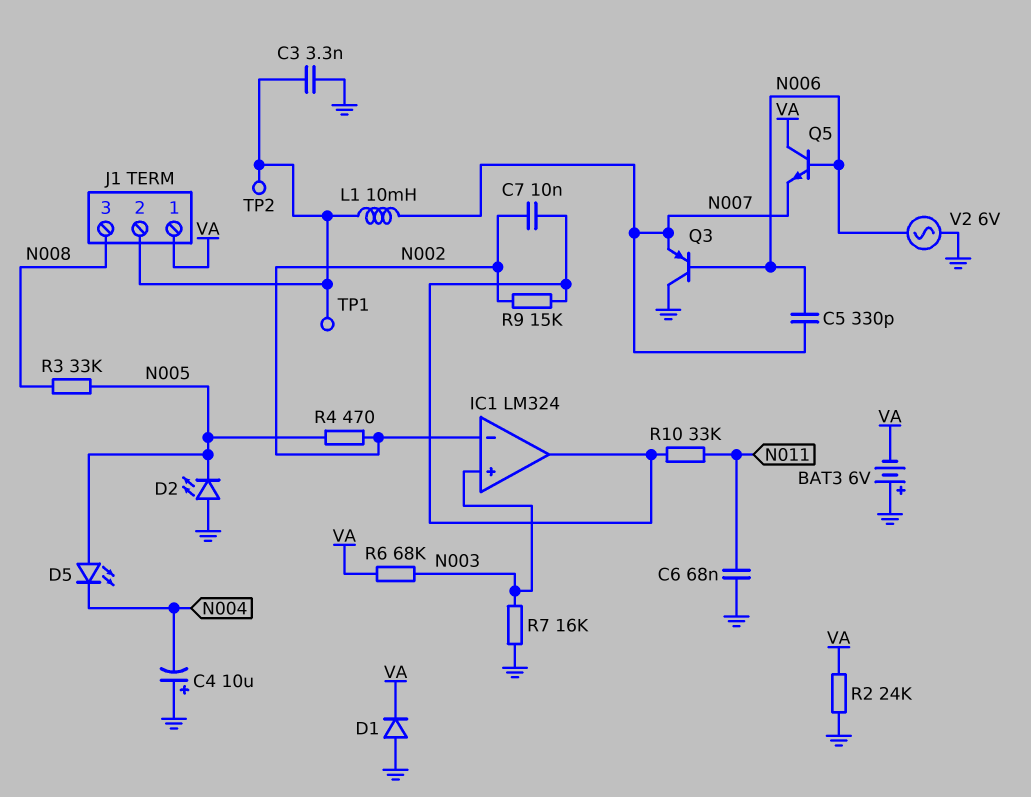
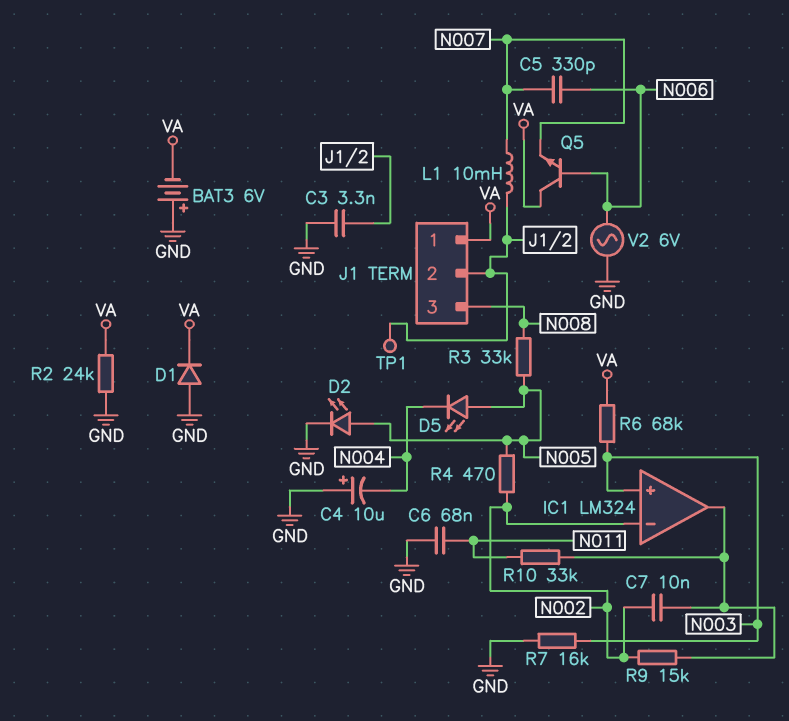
D2: LED (A GND, K N005) -> LED (A N005, K GND)
Q3: PNP (B N006, C GND, E N007) -> none
TP2: test point (J1/2) -> none

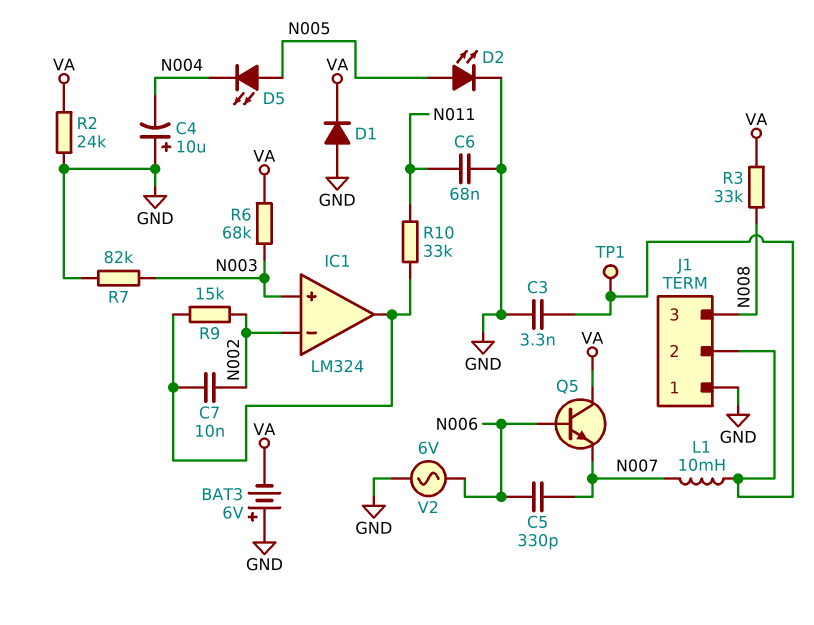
J1 pin 1: VA -> GND
R3: 33k (N005, N008) -> 33k (N008, VA)
R4: 470 (N002, N005) -> none
R7: 16k (GND, N003) -> 82k (GND, N003)

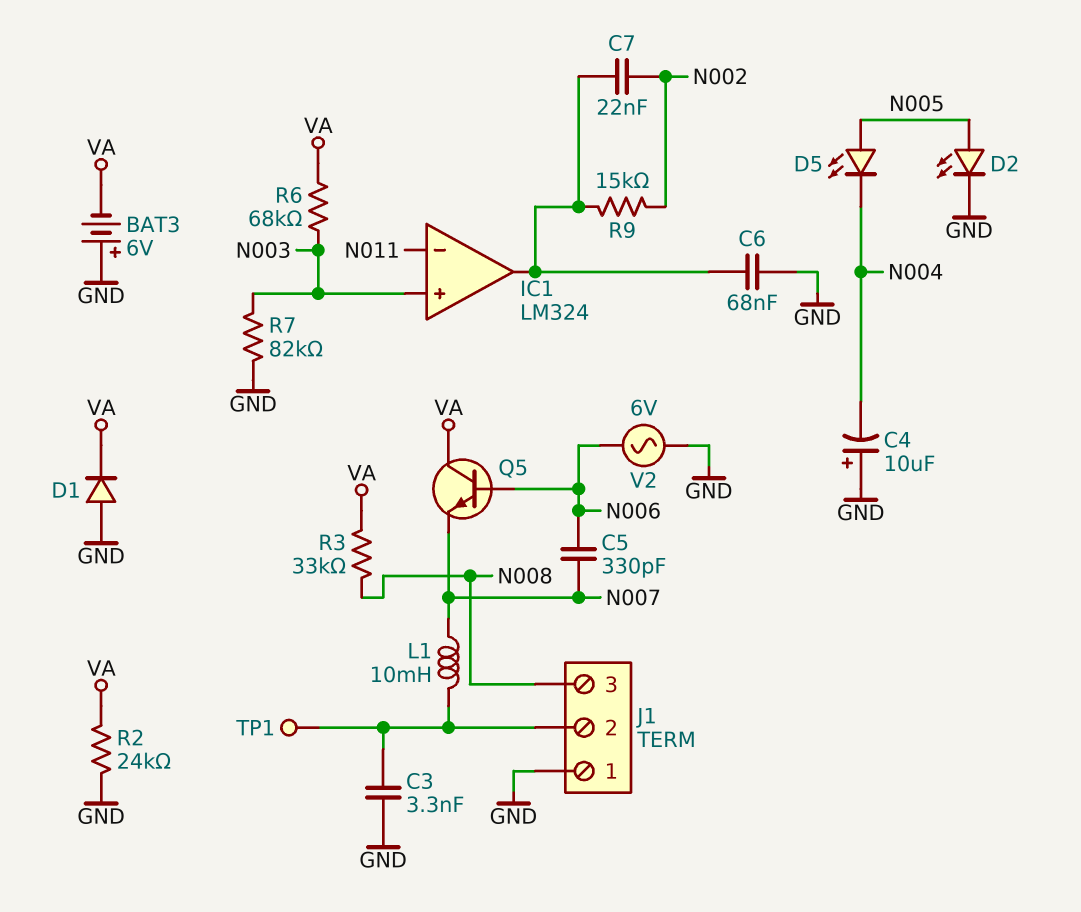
C6: 68nF (GND, N011) -> 68nF (GND, IC1/out)
C7: 10nF (IC1/out, N002) -> 22nF (IC1/out, N002)
IC1 pin in-: N002 -> N011
R10: 33k (IC1/out, N011) -> none

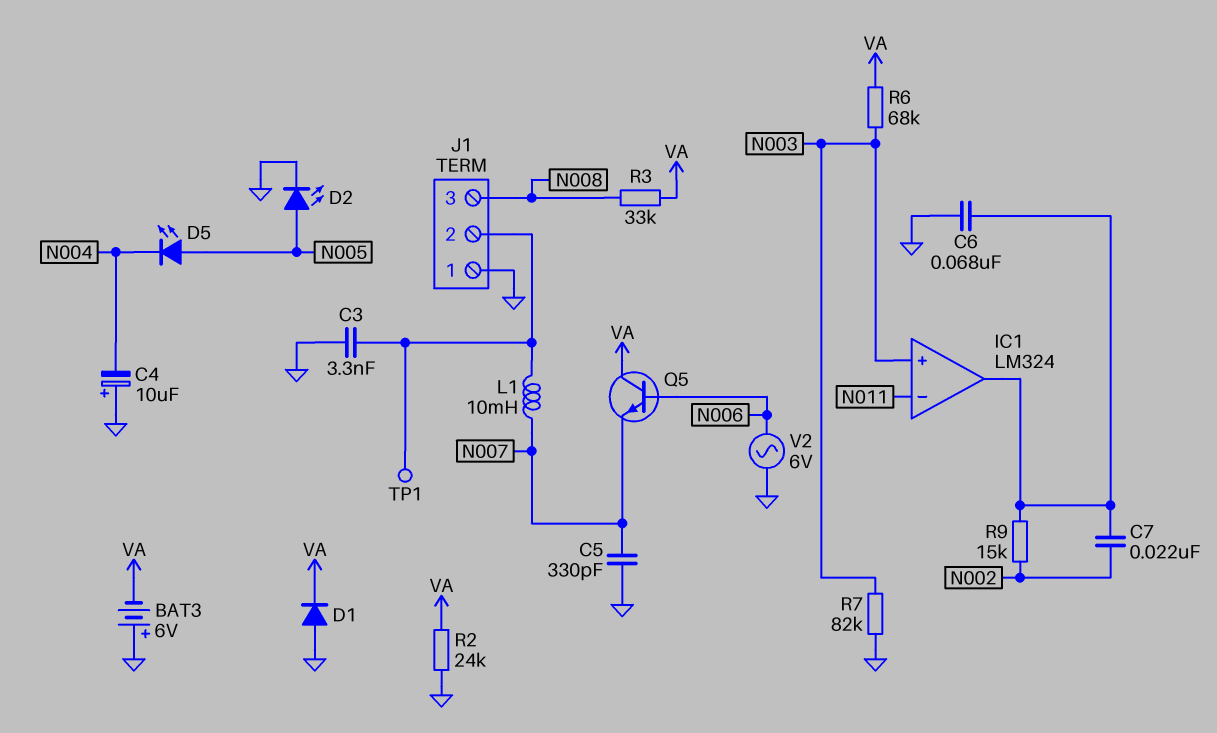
C5: 330pF (N006, N007) -> 330pF (GND, N007)

